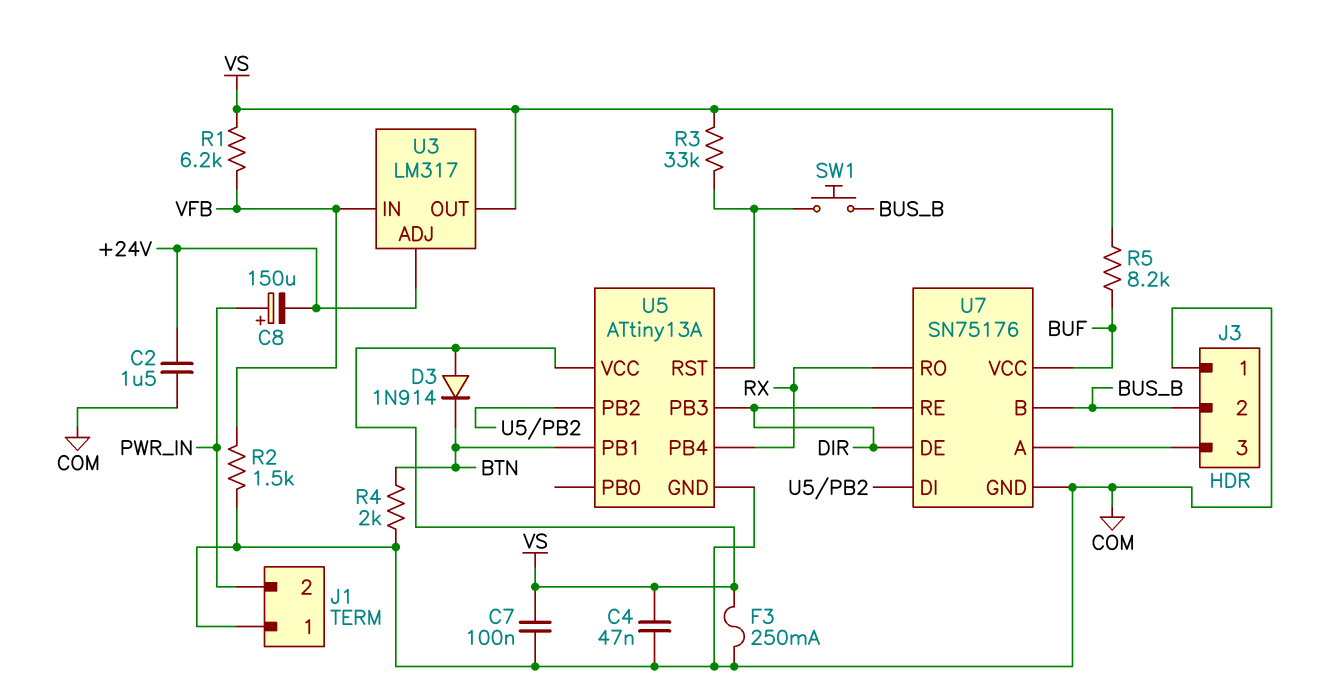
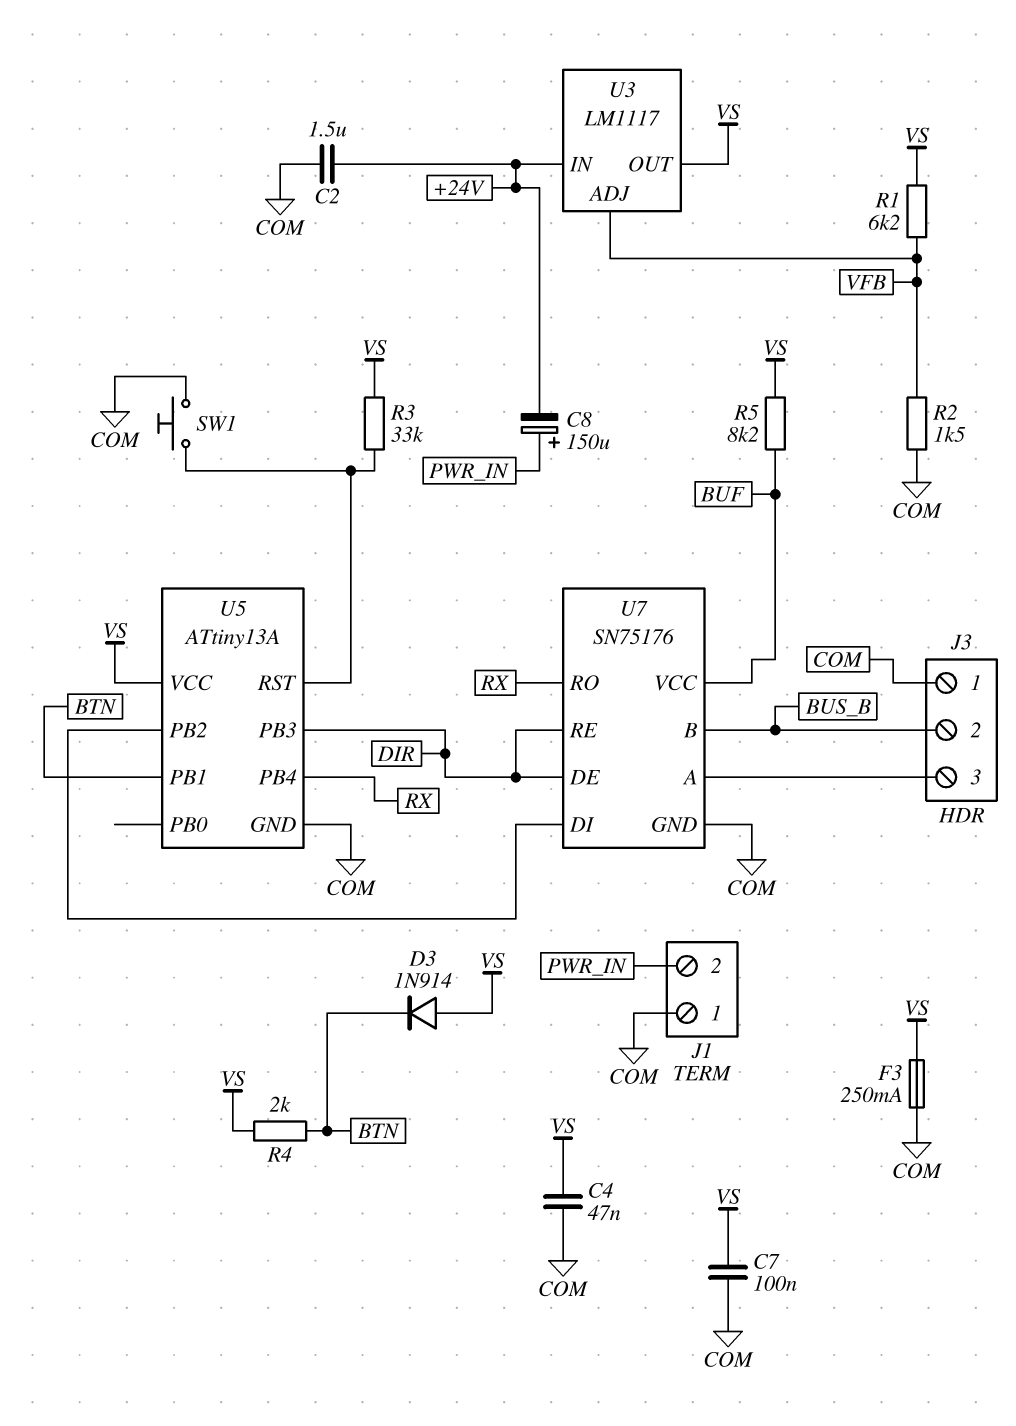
R4: 2k (BTN, COM) -> 2k (BTN, VS)
SW1: button (BUS_B, U5/RST) -> button (COM, U5/RST)
U3: LM317 -> LM1117
U3 pin ADJ: +24V -> VFB
U3 pin IN: VFB -> +24V

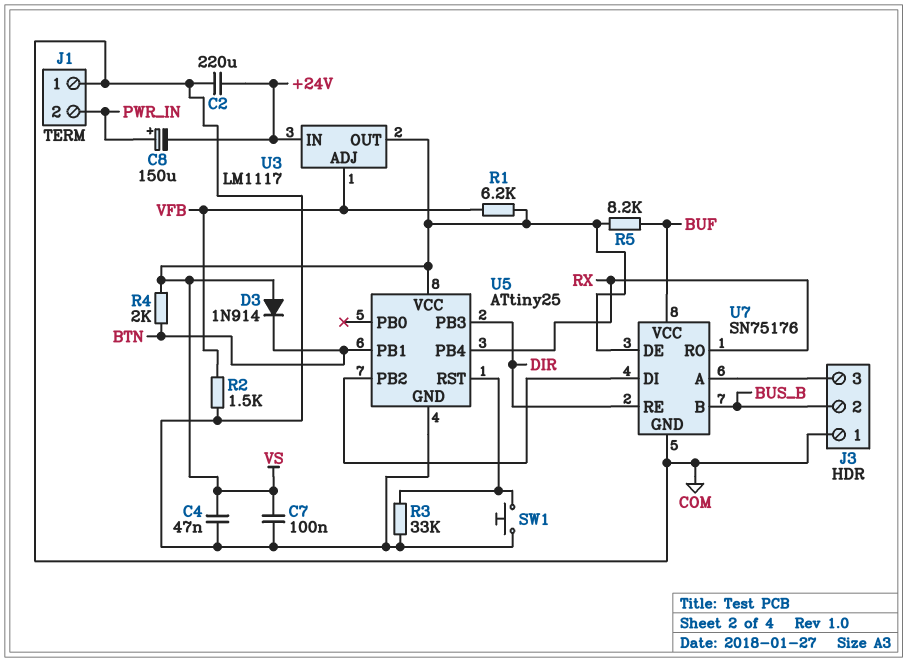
C2: 1.5uF (+24V, COM) -> 220uF (+24V, COM)
F3: 250mA (COM, VS) -> none
R3: 33k (U5/RST, VS) -> 33k (COM, U5/RST)
U5: ATtiny13A -> ATtiny25
U7 pin DE: DIR -> VS

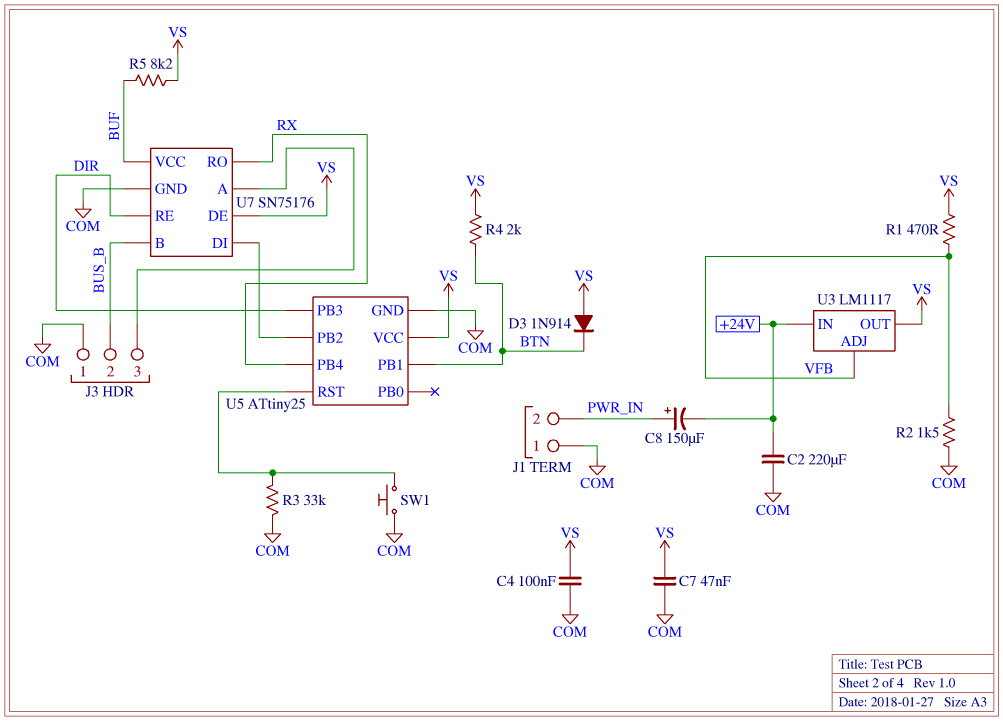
C4: 47nF (COM, VS) -> 100nF (COM, VS)
C7: 100nF (COM, VS) -> 47nF (COM, VS)
R1: 6.2k (VFB, VS) -> 470 (VFB, VS)

